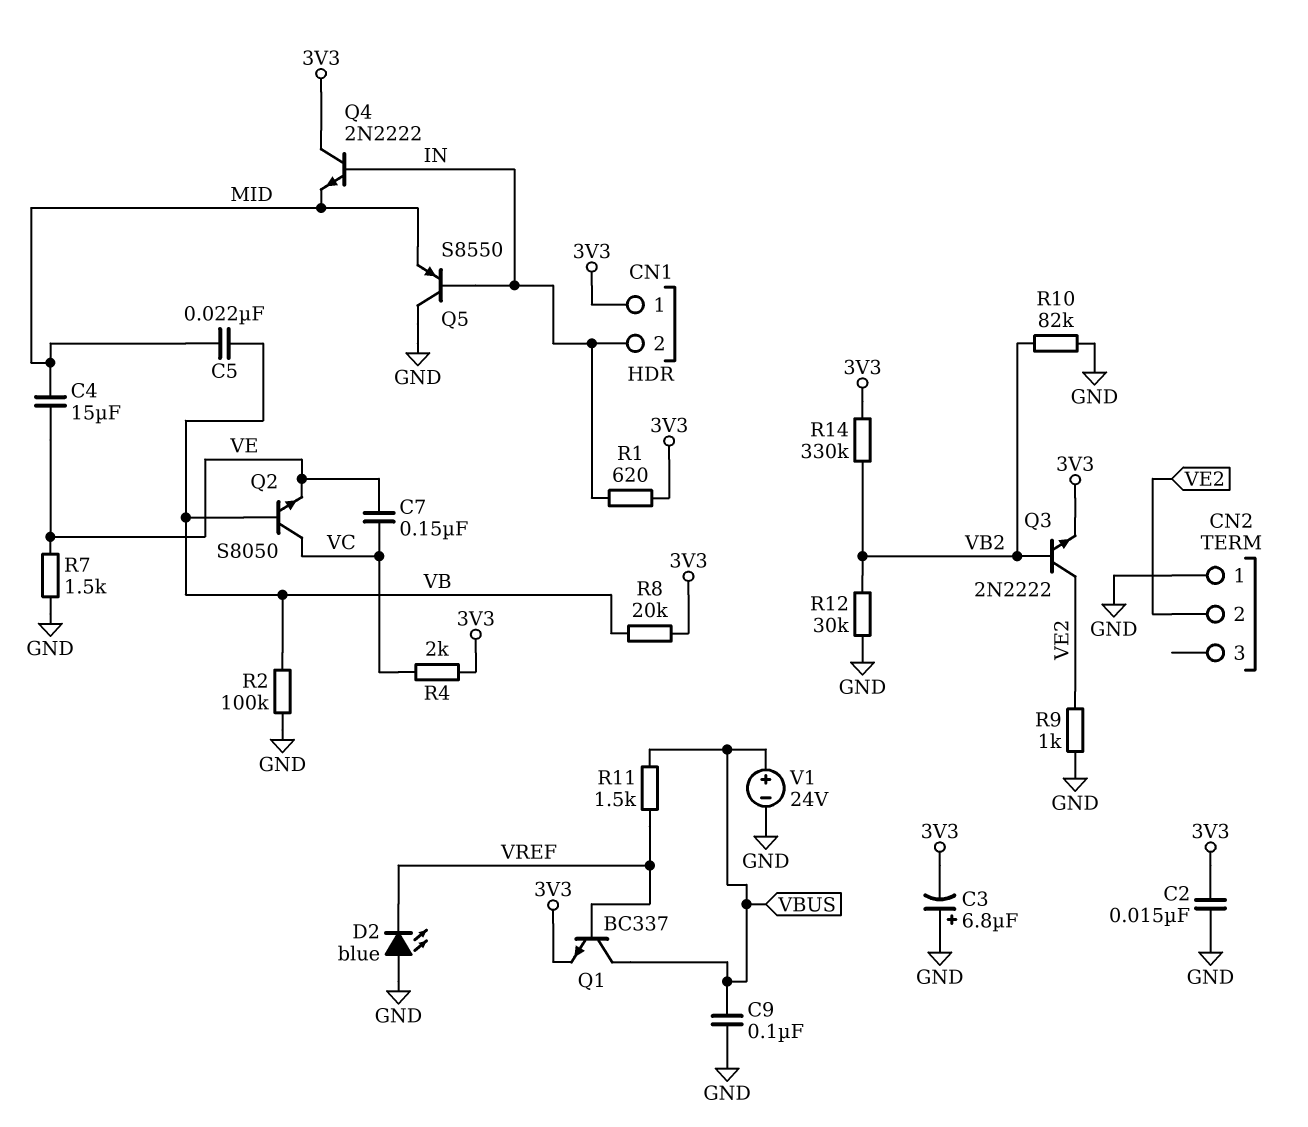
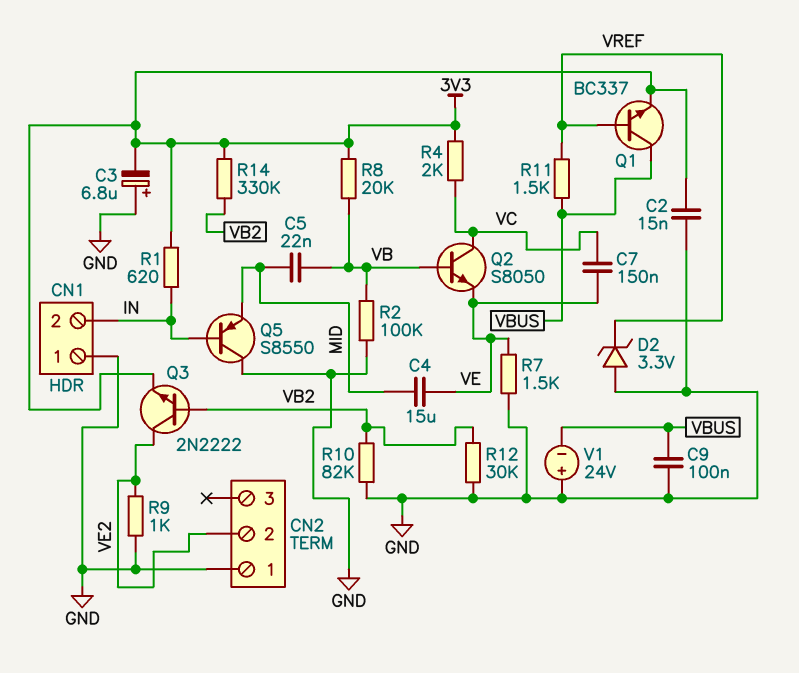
CN1 pin 1: 3V3 -> GND
D2: LED blue (A GND, K VREF) -> zener 3.3V (A GND, K VREF)
Q4: NPN 2N2222 (B IN, C 3V3, E MID) -> none
V1: 24V (plus VBUS, minus GND) -> 24V (plus GND, minus VBUS)

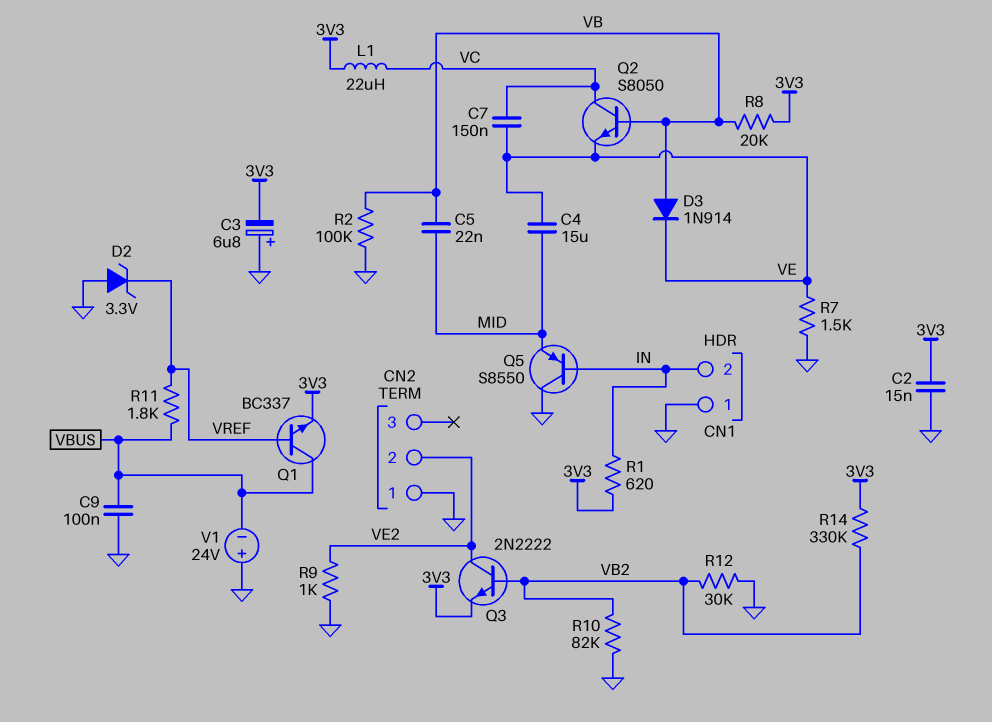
D3: none -> diode 1N914 (A VB, K VE)
L1: none -> 22uH (3V3, VC)
R4: 2k (3V3, VC) -> none
R11: 1.5k (VBUS, VREF) -> 1.8k (VBUS, VREF)

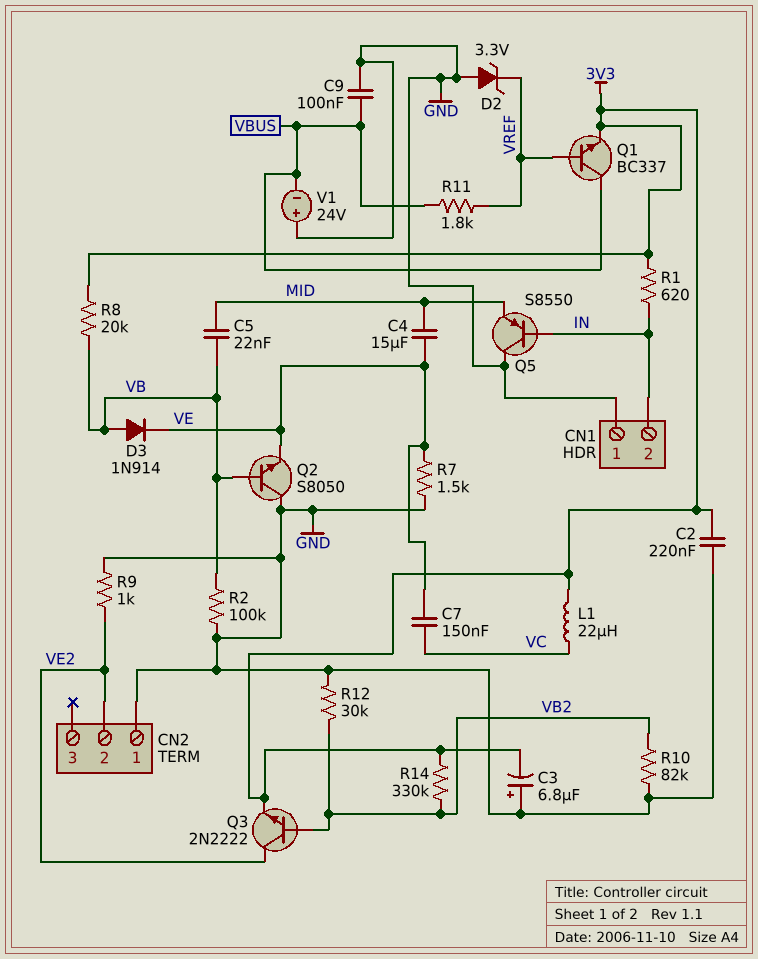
C2: 15nF (3V3, GND) -> 220nF (3V3, GND)
Q2: NPN S8050 (B VB, C VC, E VE) -> NPN S8050 (B VB, C GND, E VE)

